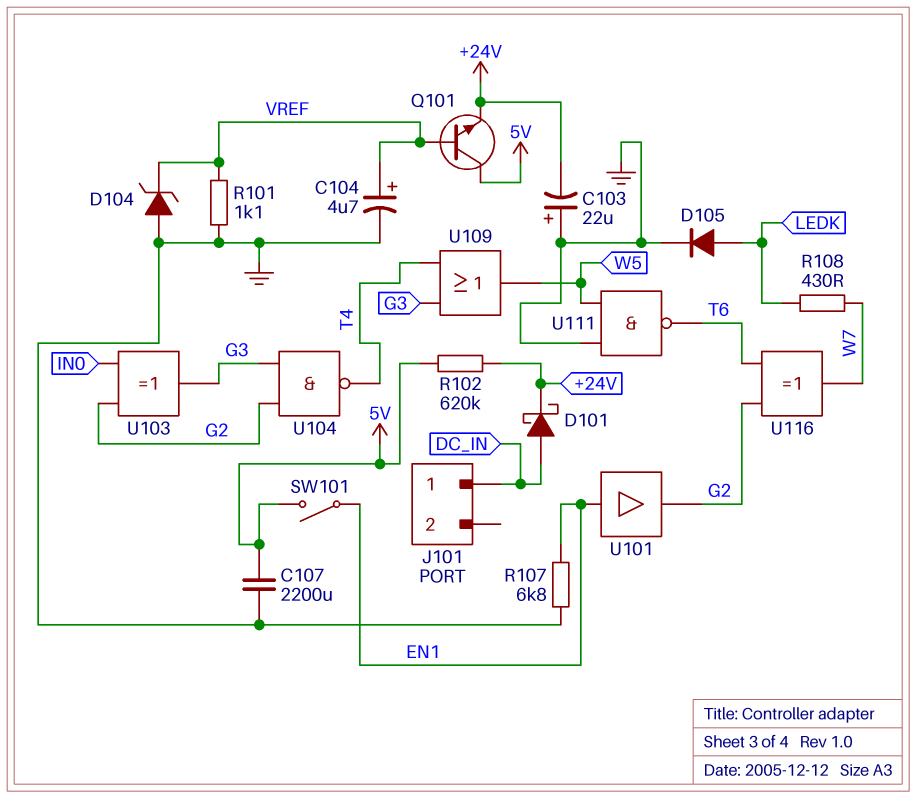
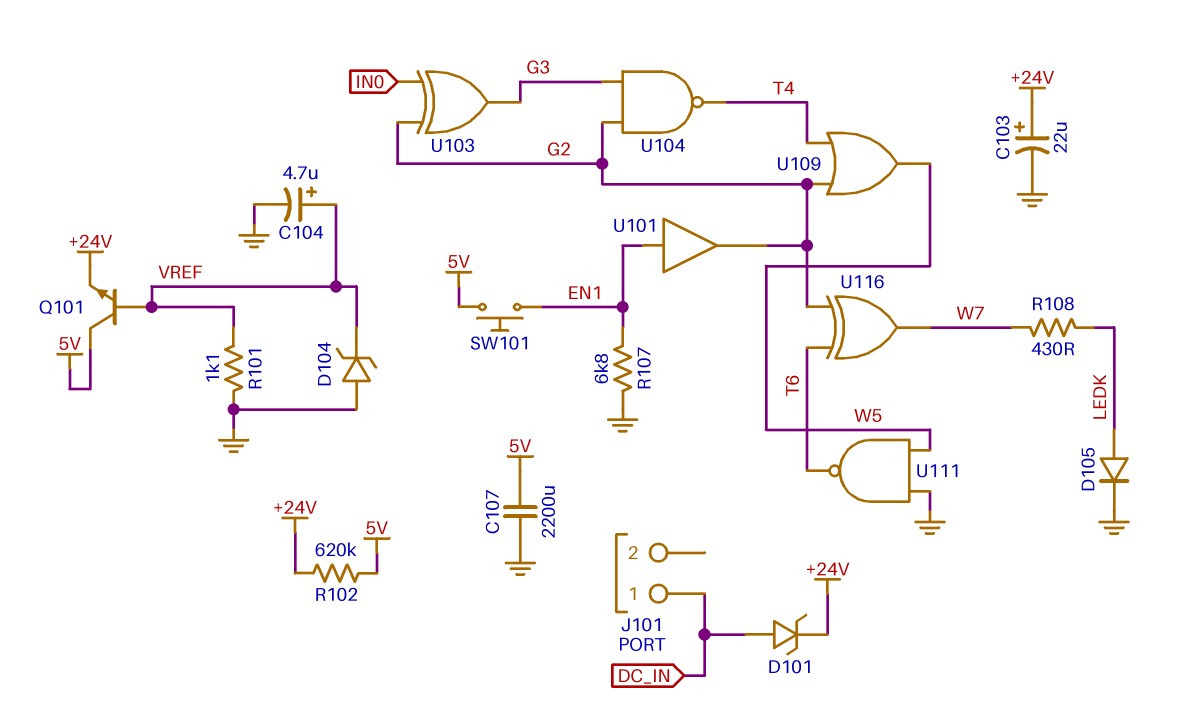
C103: 22uF (plus GND, minus +24V) -> 22uF (plus +24V, minus GND)
D101: schottky (A DC_IN, K +24V) -> zener (A DC_IN, K +24V)
SW101: switch (5V, EN1) -> button (5V, EN1)
U109: OR (in G3, in T4, out W5) -> OR (in G2, in T4, out W5)

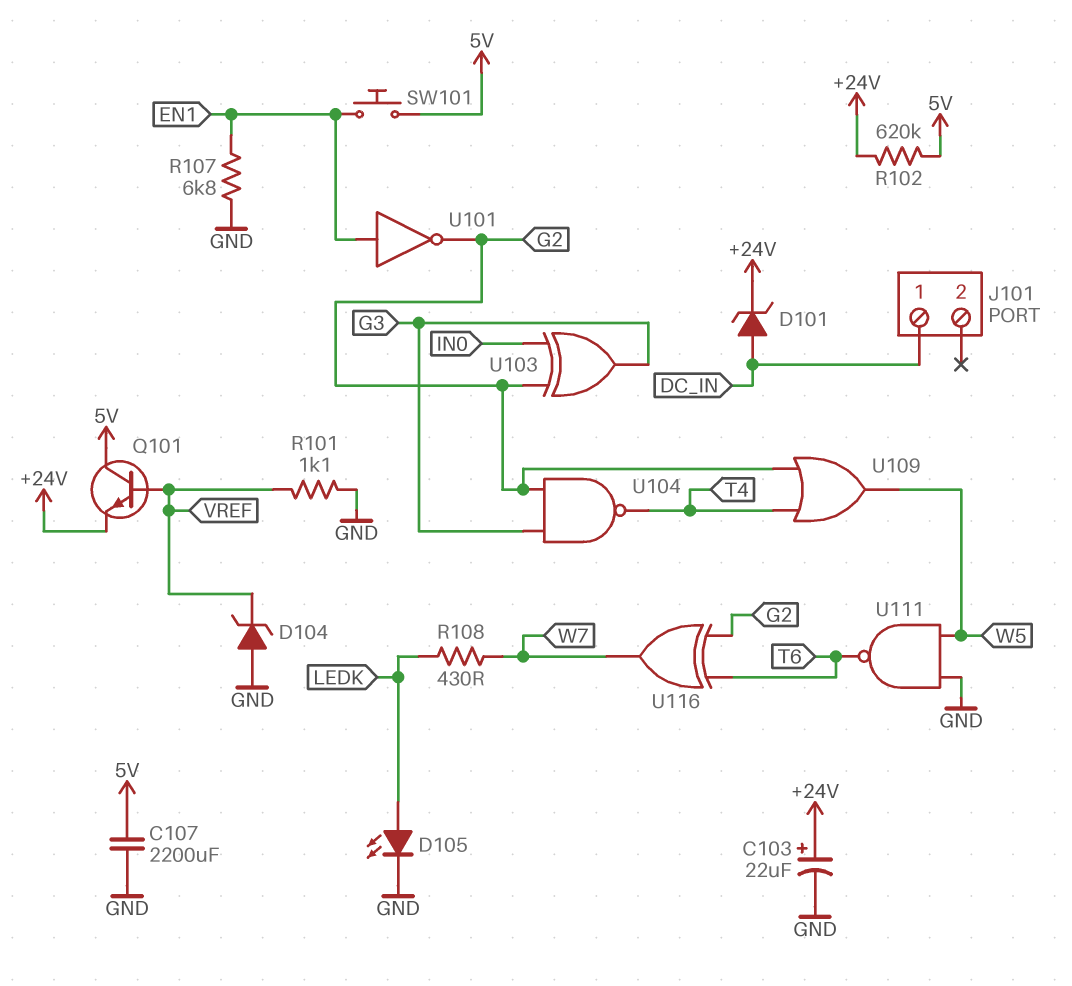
C104: 4.7uF (plus VREF, minus GND) -> none
D105: diode (A LEDK, K GND) -> LED (A LEDK, K GND)
U101: buffer (in EN1, out G2) -> NOT (in EN1, out G2)

